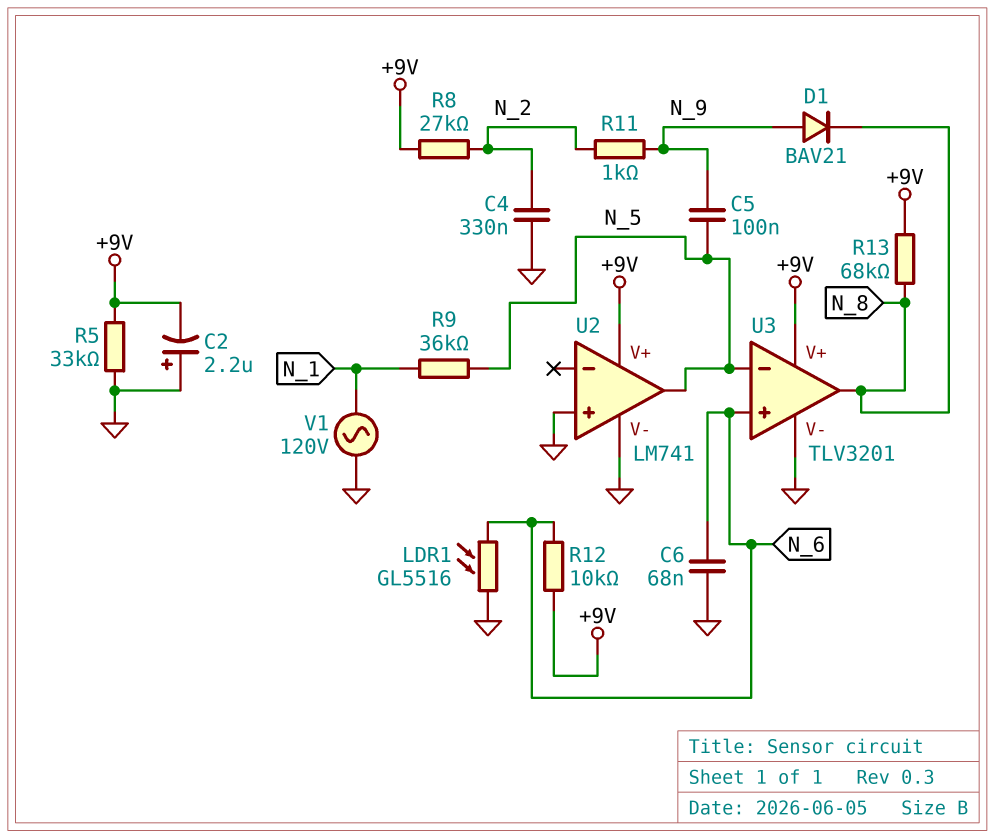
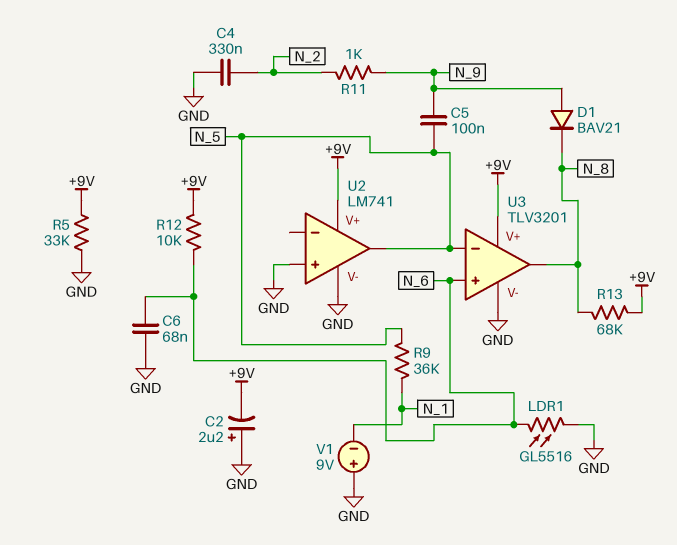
R8: 27k (+9V, N_2) -> none
V1: AC 120V (GND, N_1) -> 9V (plus GND, minus N_1)

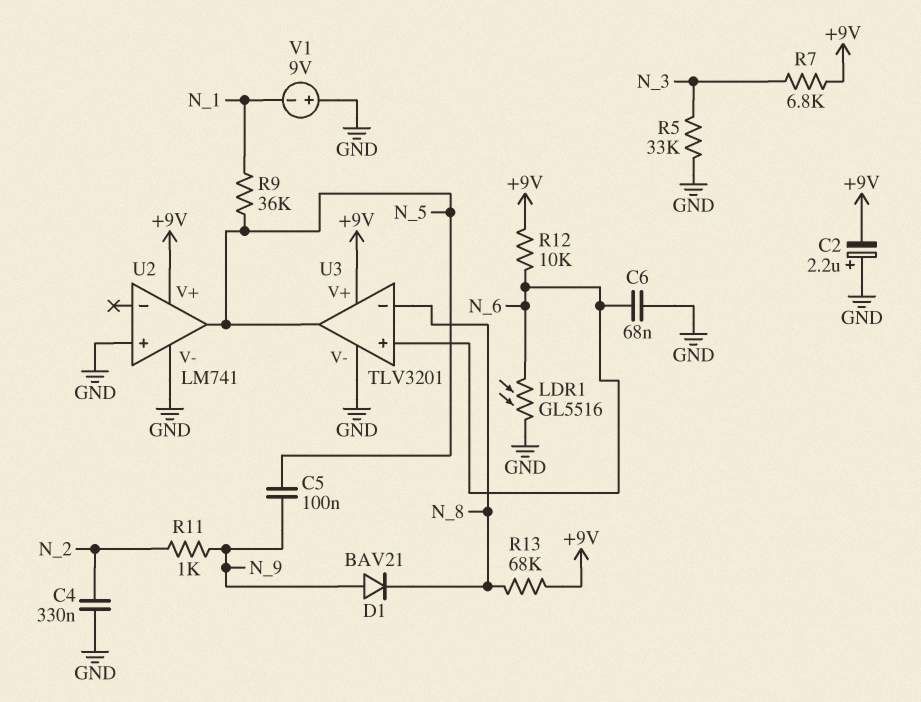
R5: 33k (+9V, GND) -> 33k (GND, N_3)
R7: none -> 6.8k (+9V, N_3)
U3 pin in-: N_5 -> N_8
U3 pin out: N_8 -> N_5

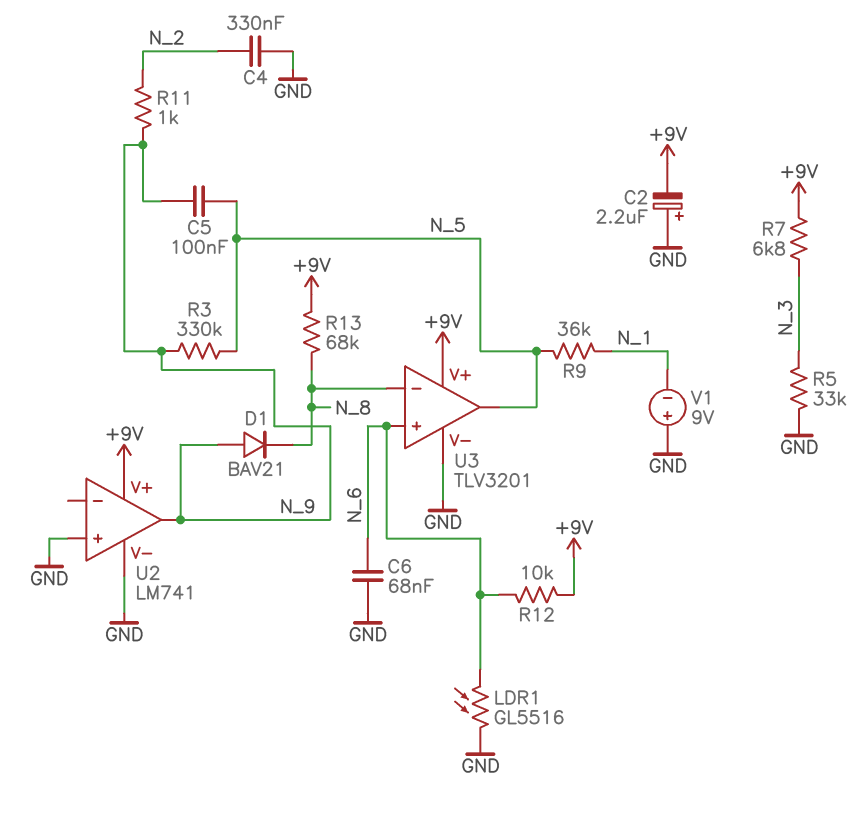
R3: none -> 330k (N_5, N_9)
U2 pin out: N_5 -> N_9

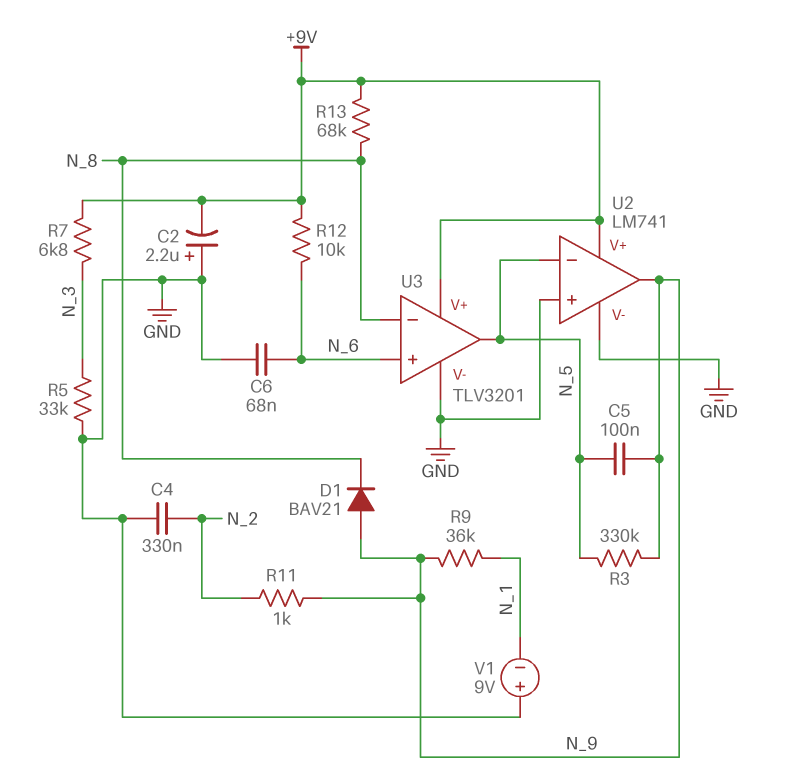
LDR1: GL5516 (GND, N_6) -> none
R9: 36k (N_1, N_5) -> 36k (N_1, N_9)
U2 pin in-: none -> N_5

